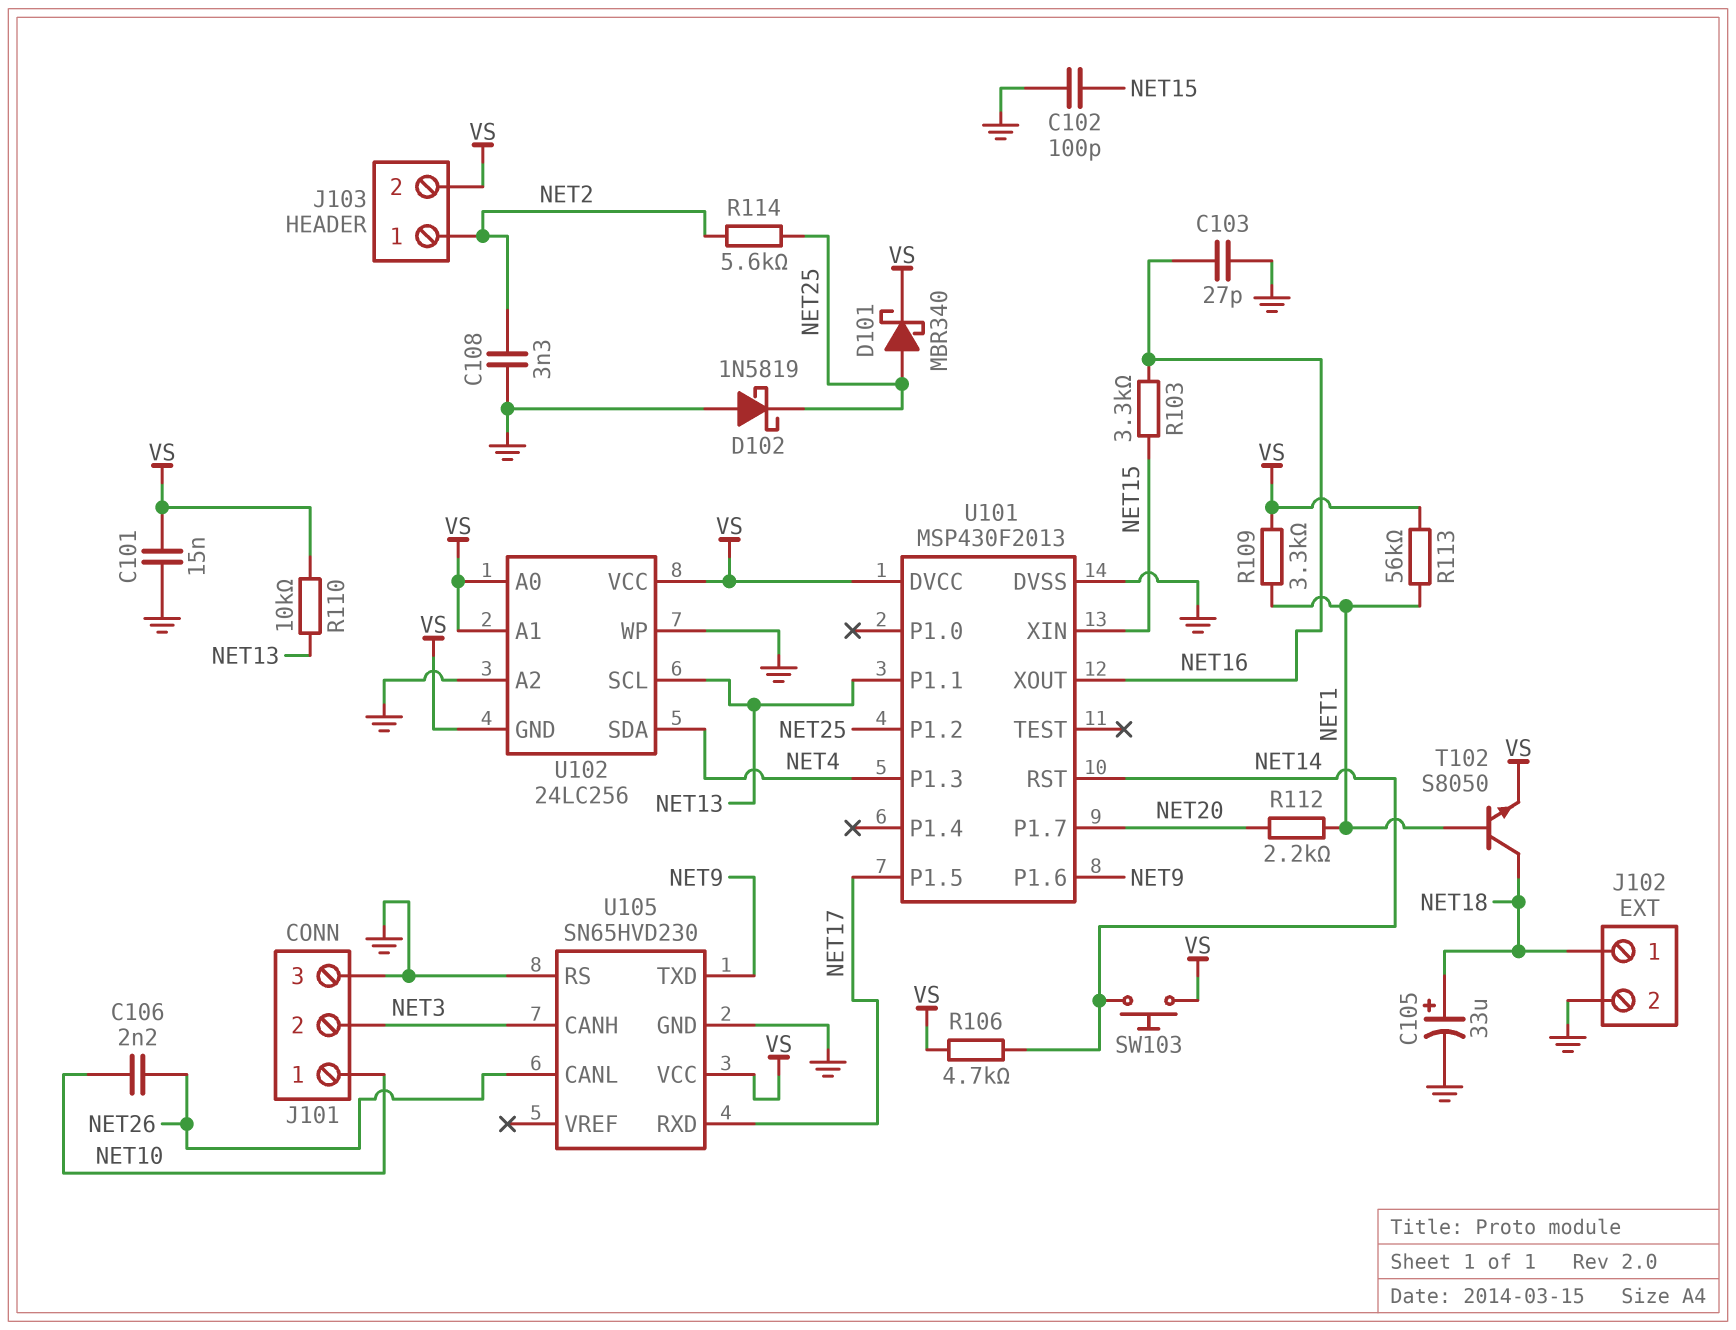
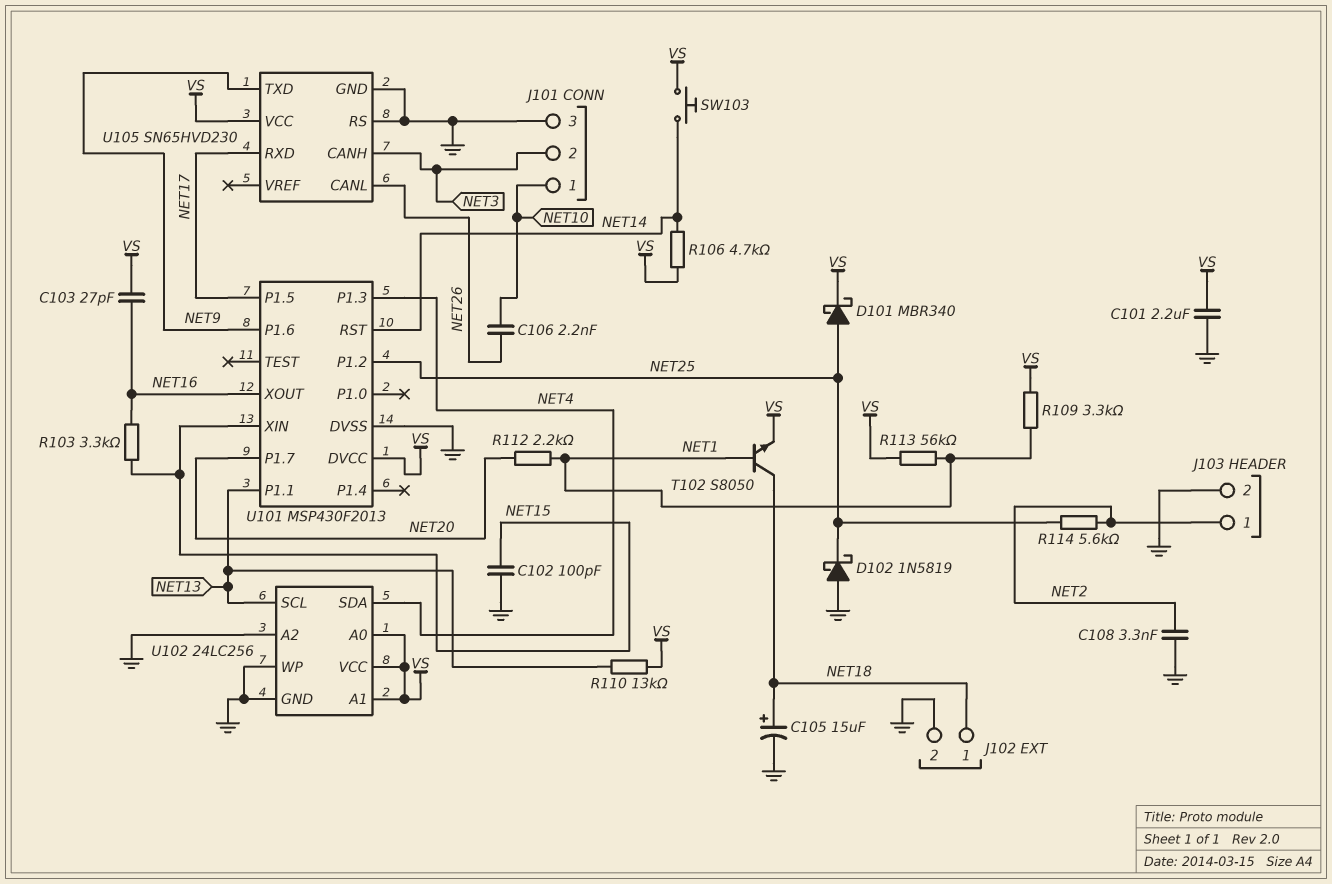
C101: 15nF (GND, VS) -> 2.2uF (GND, VS)
C103: 27pF (GND, NET16) -> 27pF (NET16, VS)
C105: 33uF (plus NET18, minus GND) -> 15uF (plus NET18, minus GND)
J103 pin 2: VS -> GND
R110: 10k (NET13, VS) -> 13k (NET13, VS)
U102 pin GND: VS -> GND

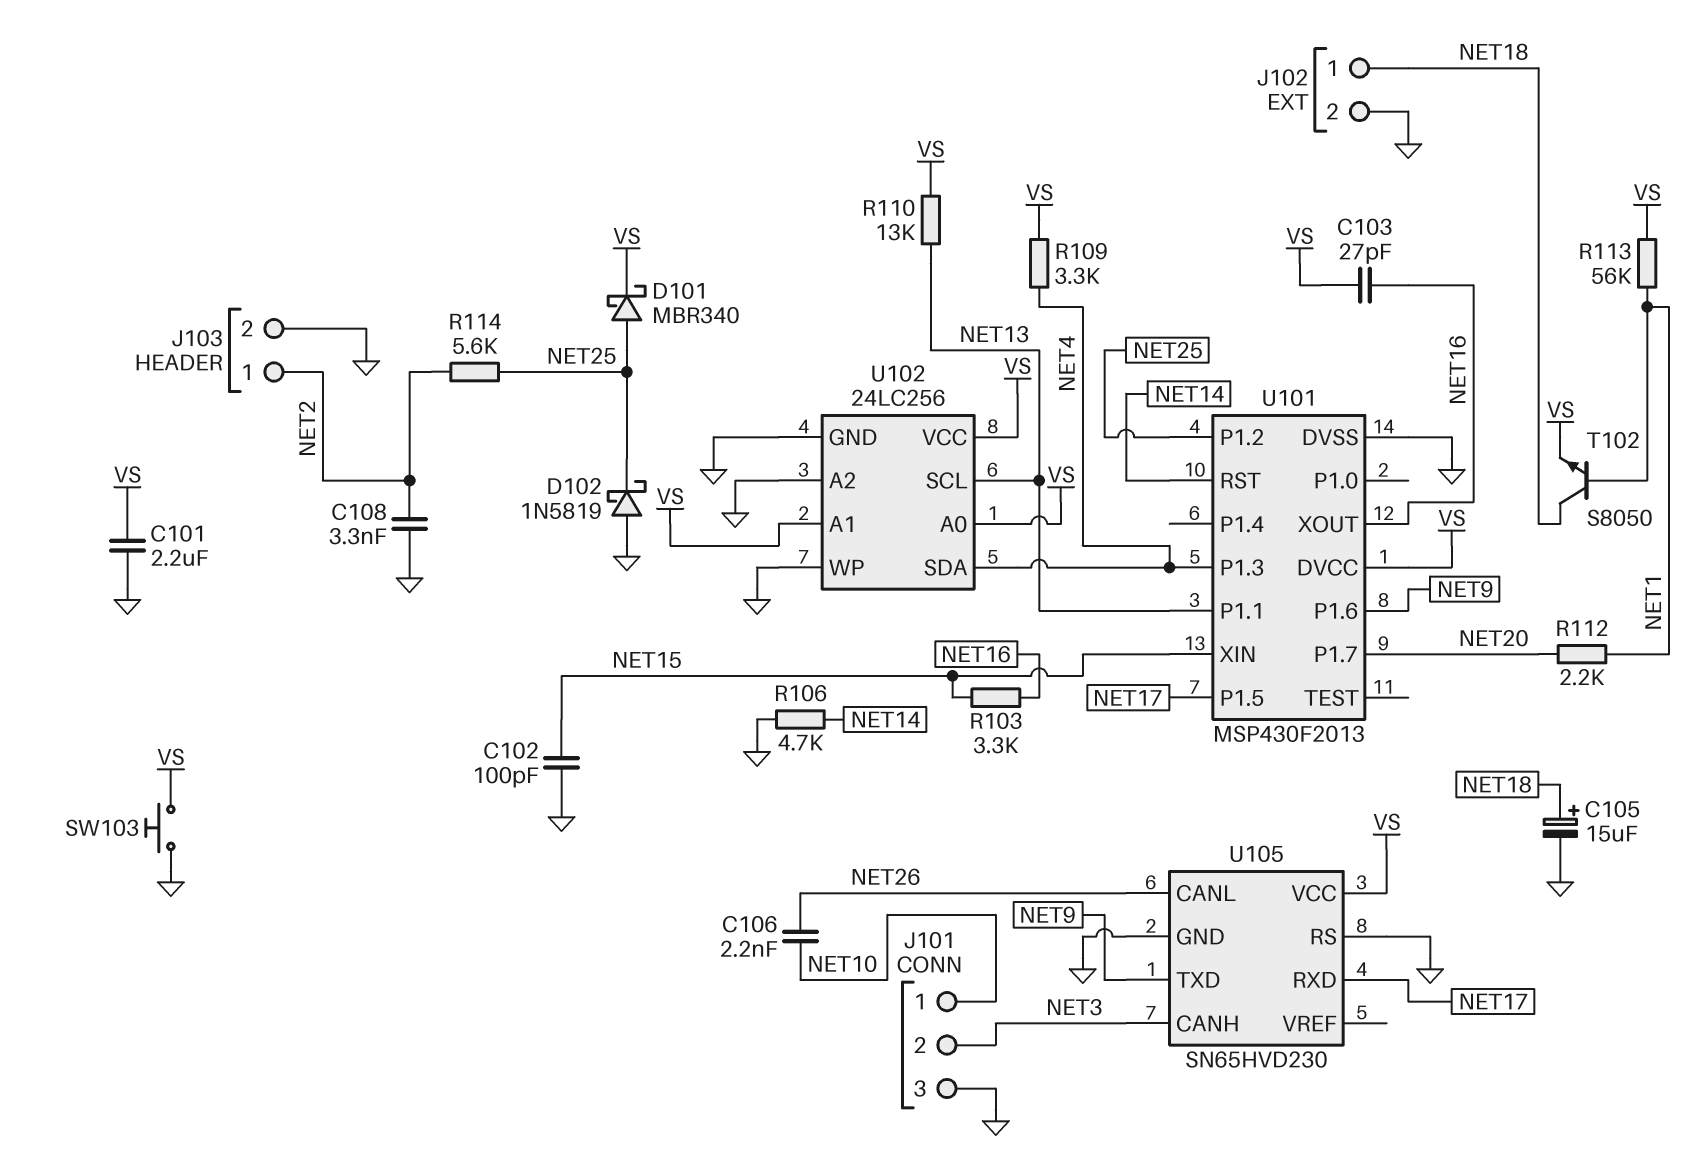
R106: 4.7k (NET14, VS) -> 4.7k (GND, NET14)
R109: 3.3k (NET1, VS) -> 3.3k (NET4, VS)
SW103: button (NET14, VS) -> button (GND, VS)

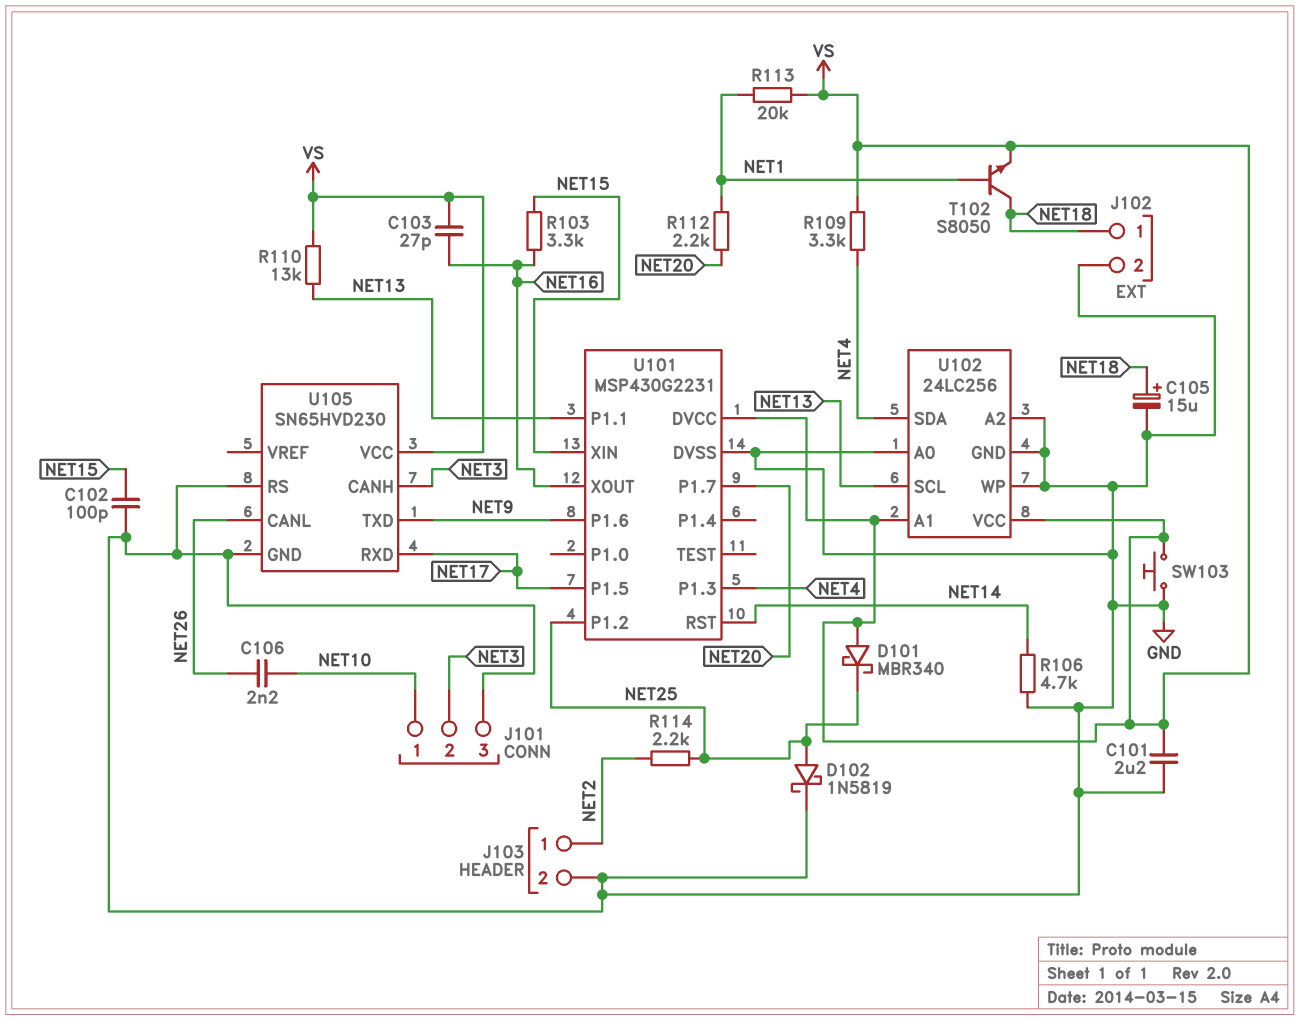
C108: 3.3nF (GND, NET2) -> none
D101: schottky MBR340 (A NET25, K VS) -> schottky MBR340 (A VS, K NET25)
D102: schottky 1N5819 (A GND, K NET25) -> schottky 1N5819 (A NET25, K GND)
R113: 56k (NET1, VS) -> 20k (NET1, VS)
R114: 5.6k (NET2, NET25) -> 2.2k (NET2, NET25)
U101: MSP430F2013 -> MSP430G2231
U102 pin A0: VS -> GND

